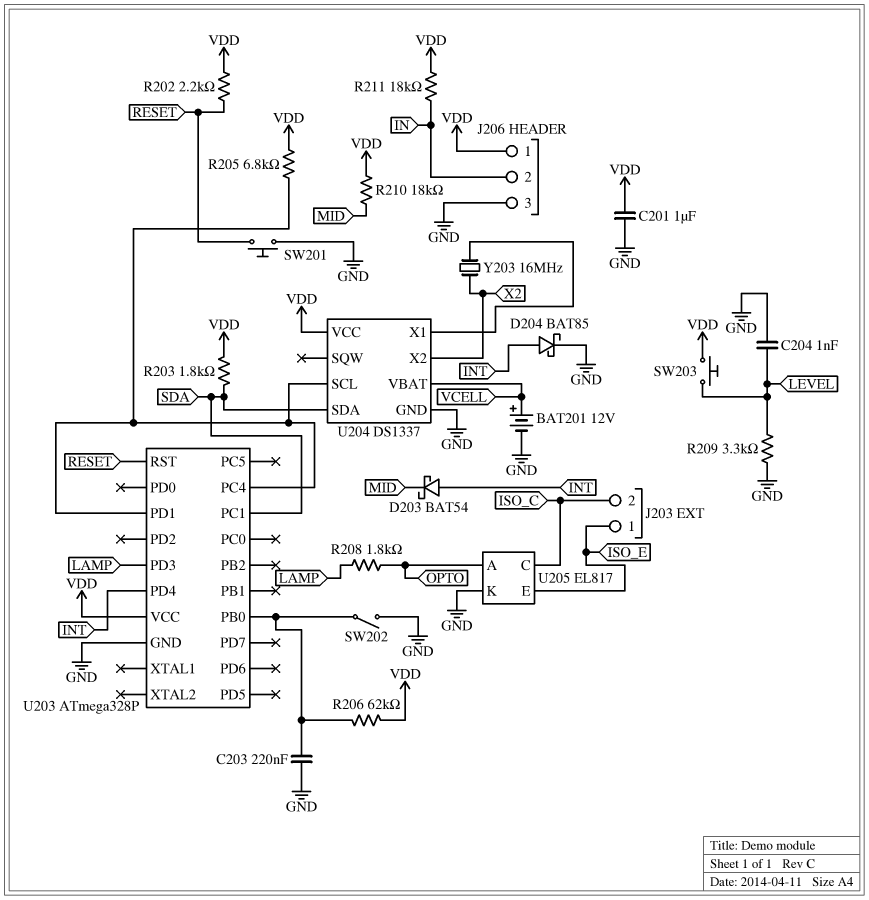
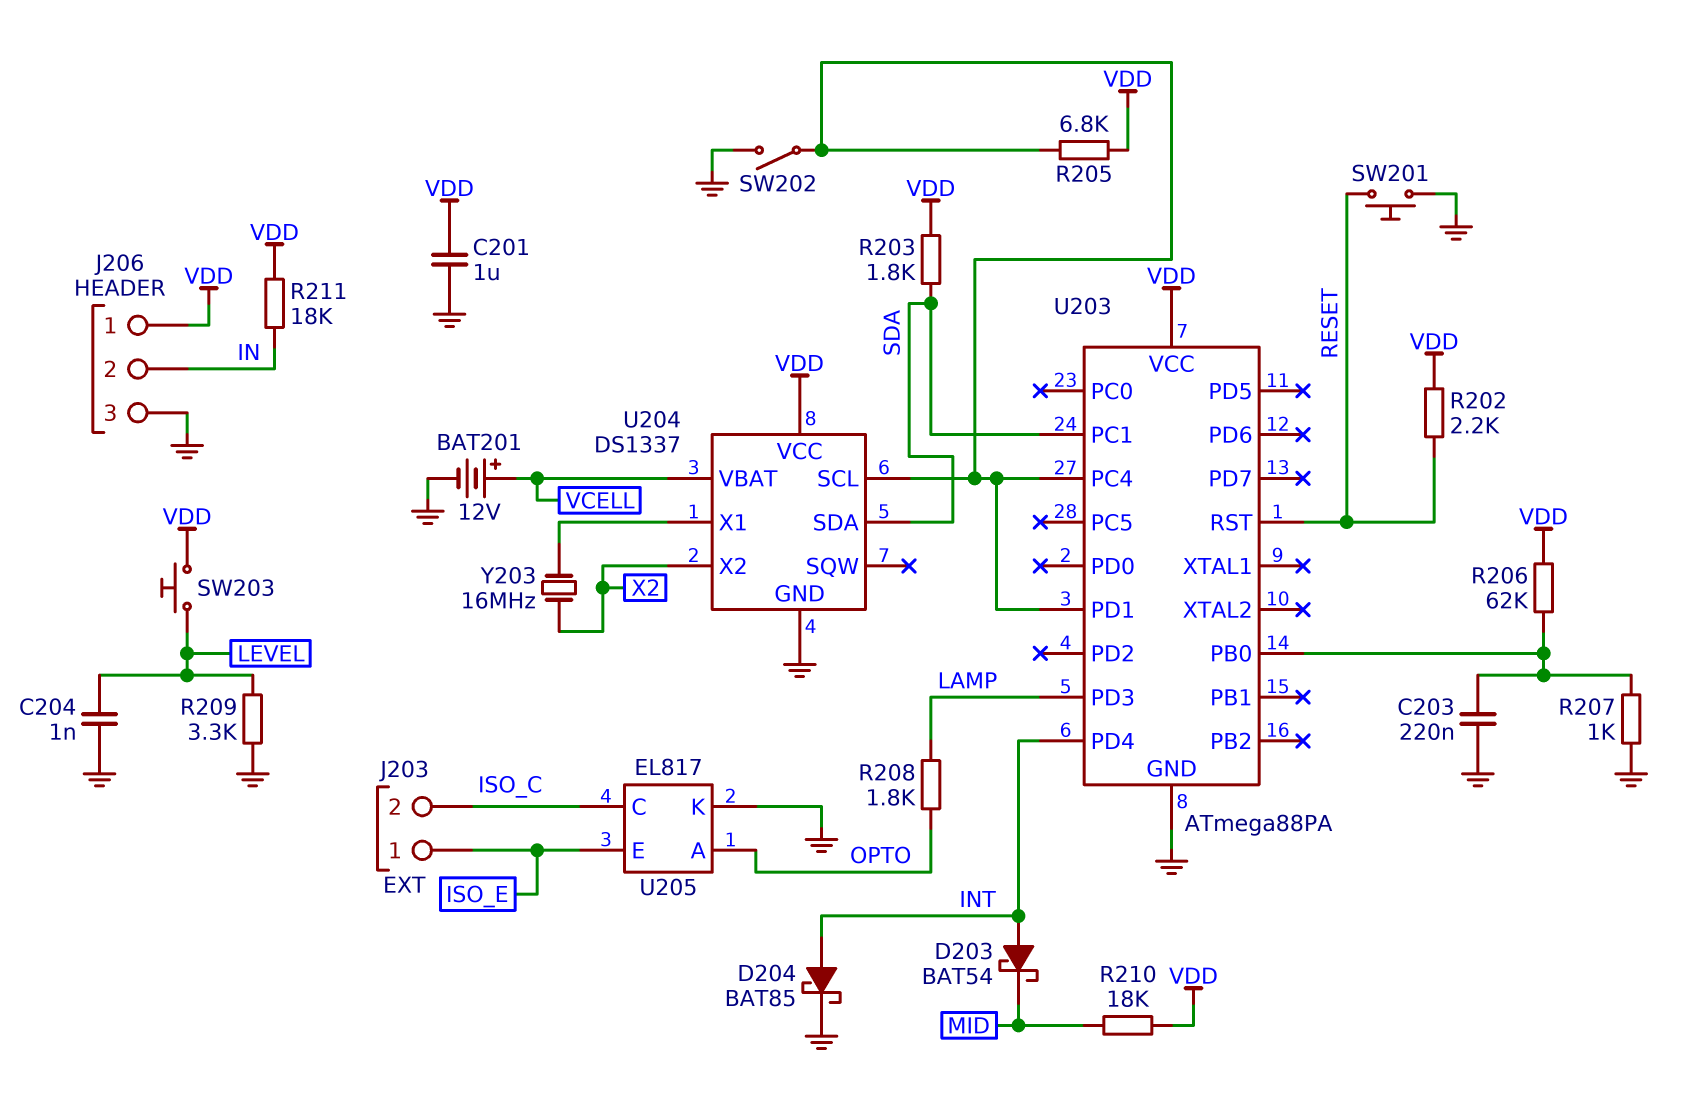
R207: none -> 1k (GND, U203/PB0)
SW202: switch (GND, U203/PB0) -> switch (GND, U203/PC4)
U203: ATmega328P -> ATmega88PA

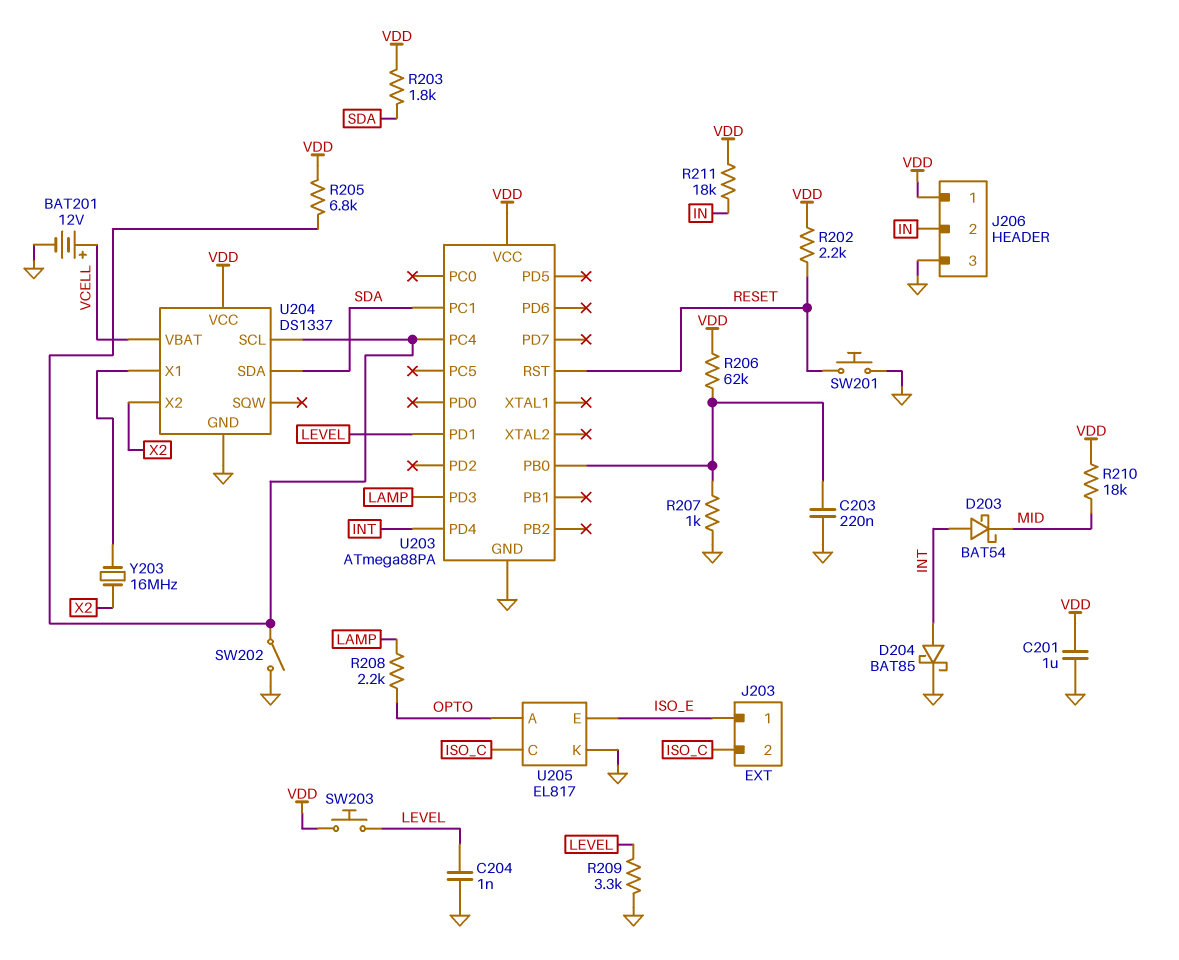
R208: 1.8k (LAMP, OPTO) -> 2.2k (LAMP, OPTO)
U203 pin PD1: U203/PC4 -> LEVEL

